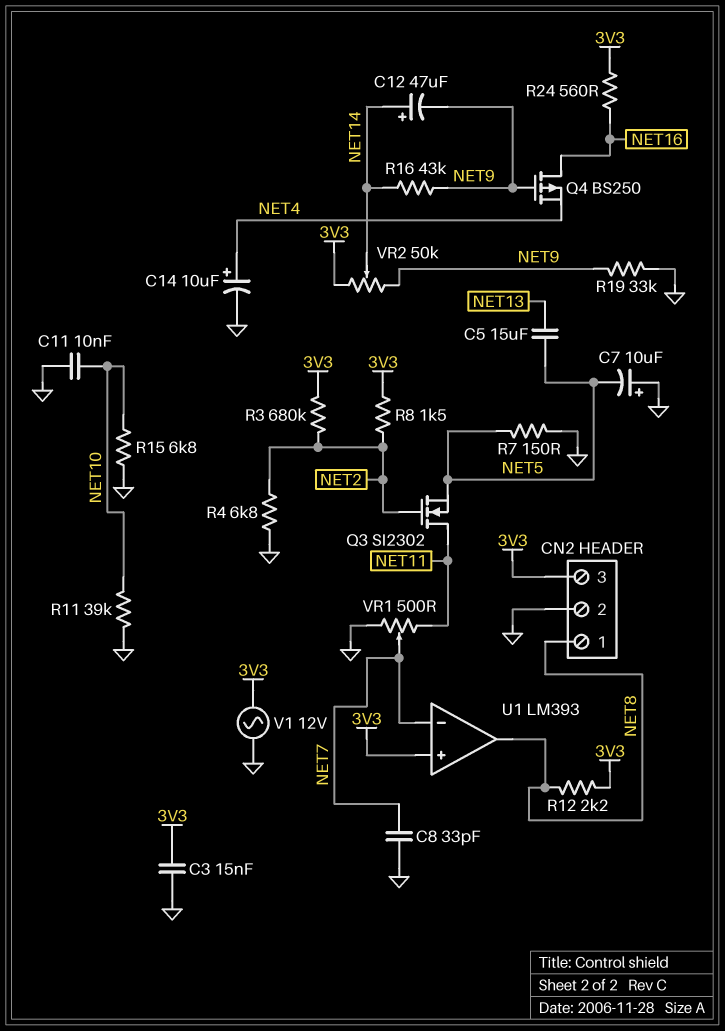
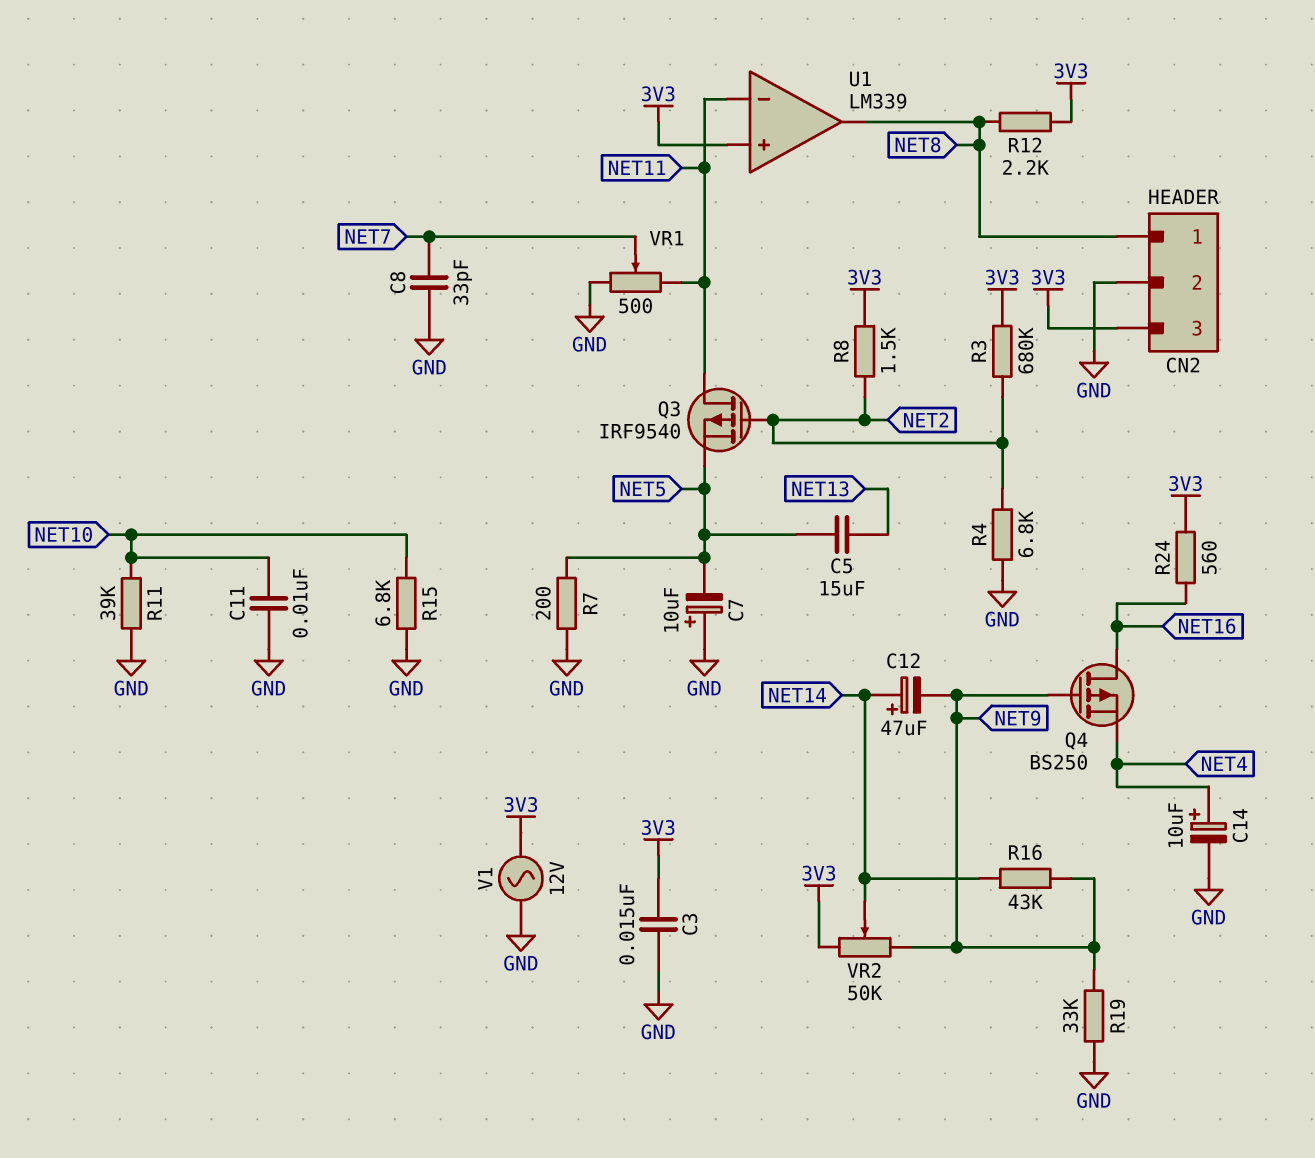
Q3: NMOS SI2302 (G NET2, D NET11, S NET5) -> PMOS IRF9540 (G NET2, D NET11, S NET5)
R7: 150 (GND, NET5) -> 200 (GND, NET5)
U1: LM393 -> LM339
U1 pin in-: NET7 -> NET11

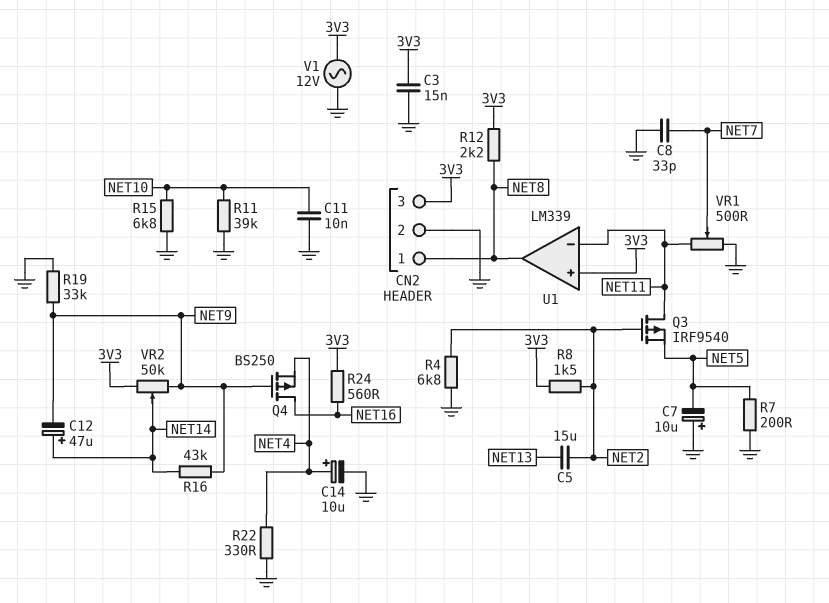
C5: 15uF (NET5, NET13) -> 15uF (NET2, NET13)
R3: 680k (3V3, NET2) -> none
R22: none -> 330 (GND, NET4)

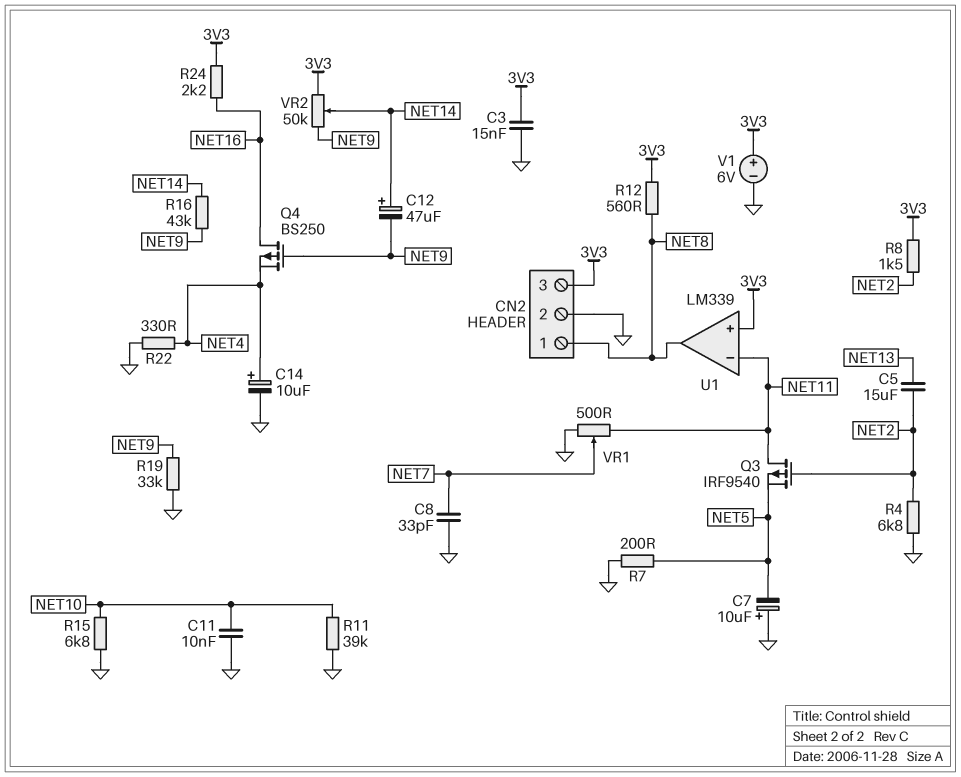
R12: 2.2k (3V3, NET8) -> 560 (3V3, NET8)
R24: 560 (3V3, NET16) -> 2.2k (3V3, NET16)
V1: AC 12V (3V3, GND) -> 6V (plus 3V3, minus GND)

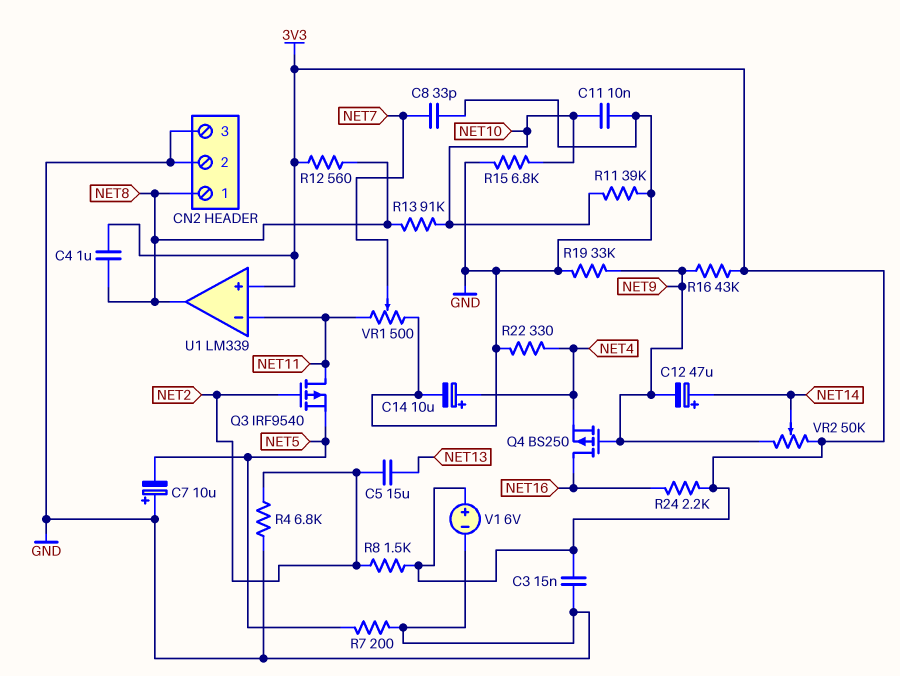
C4: none -> 1uF (3V3, NET8)
CN2 pin 3: 3V3 -> GND
R13: none -> 91k (NET8, NET10)
R16: 43k (NET9, NET14) -> 43k (3V3, NET9)

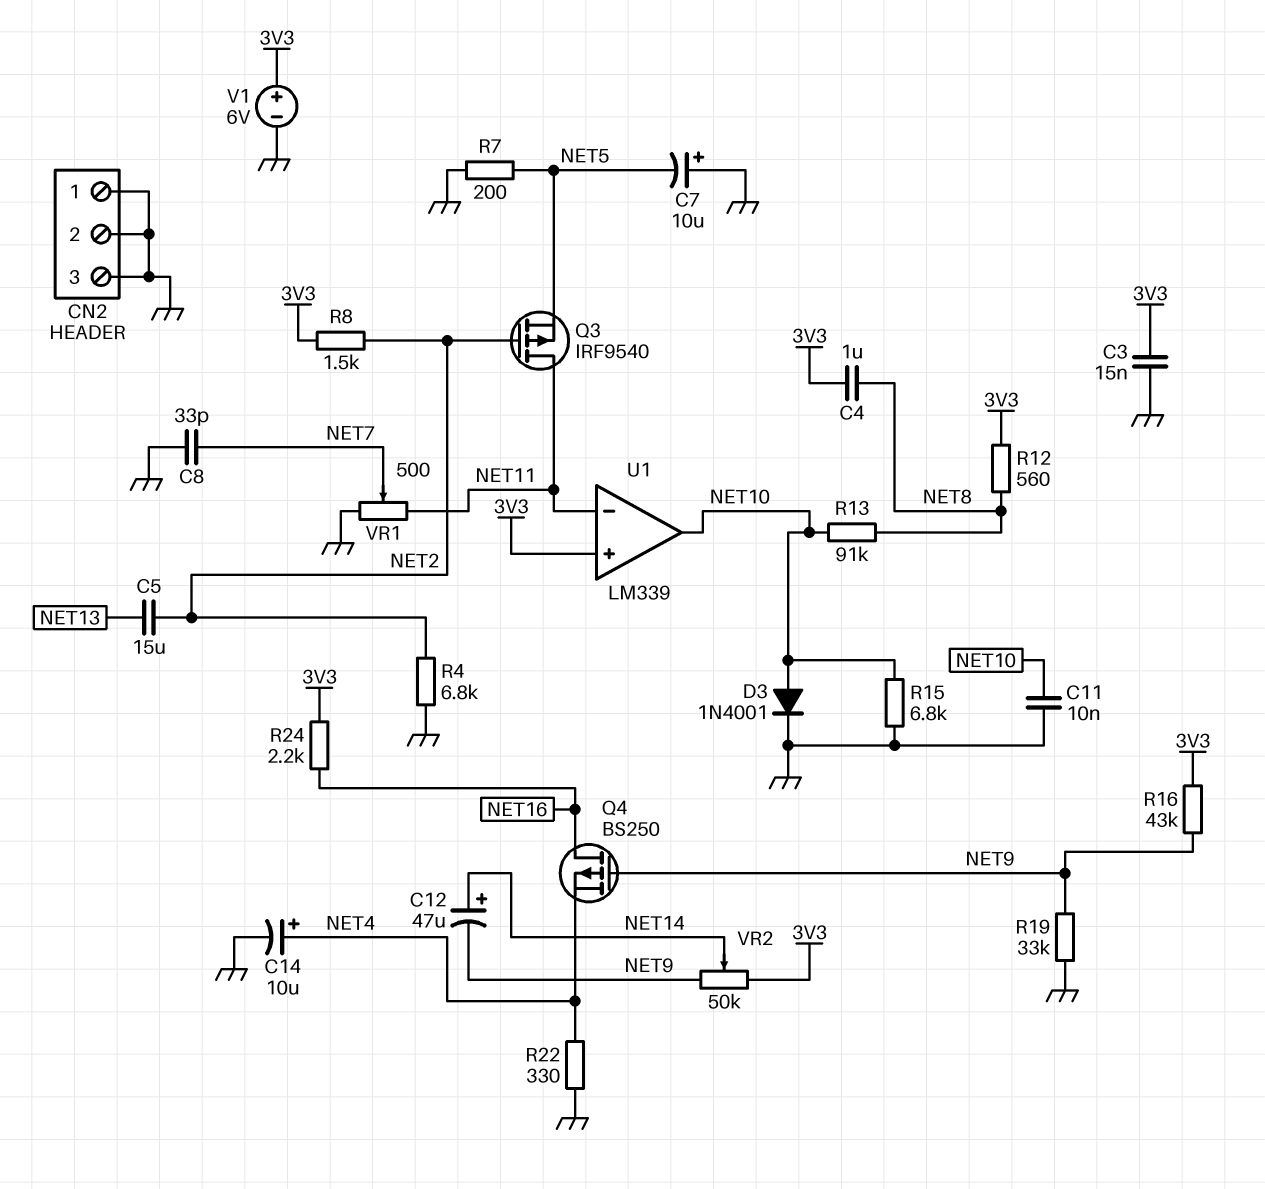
CN2 pin 1: NET8 -> GND
D3: none -> diode 1N4001 (A NET10, K GND)
R11: 39k (GND, NET10) -> none
U1 pin out: NET8 -> NET10

